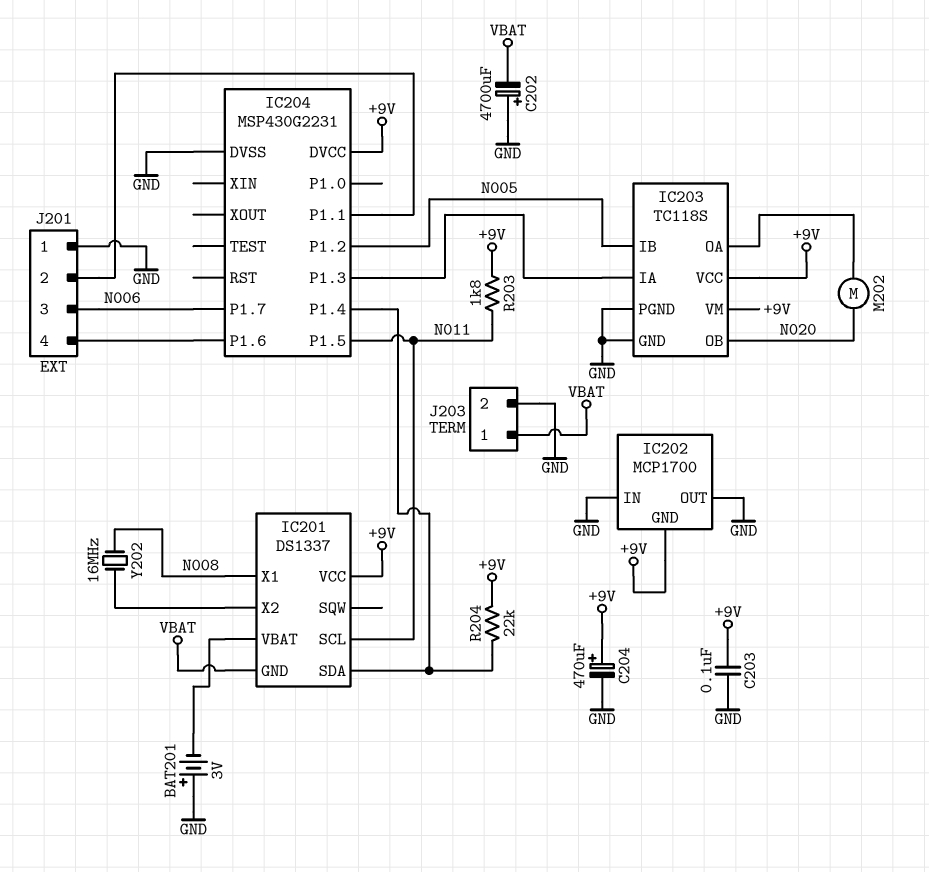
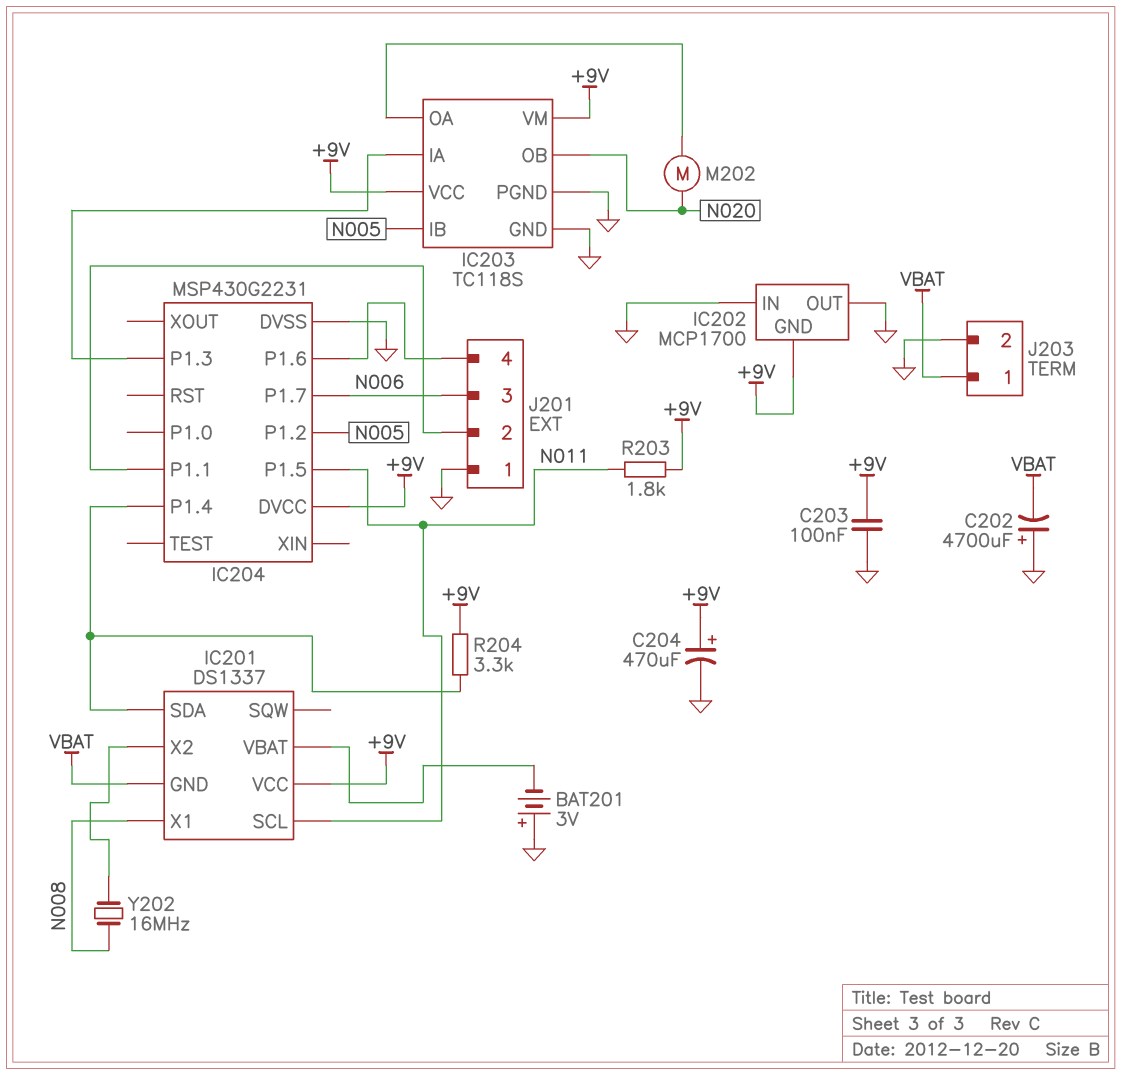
R204: 22k (+9V, IC201/SDA) -> 3.3k (+9V, IC201/SDA)

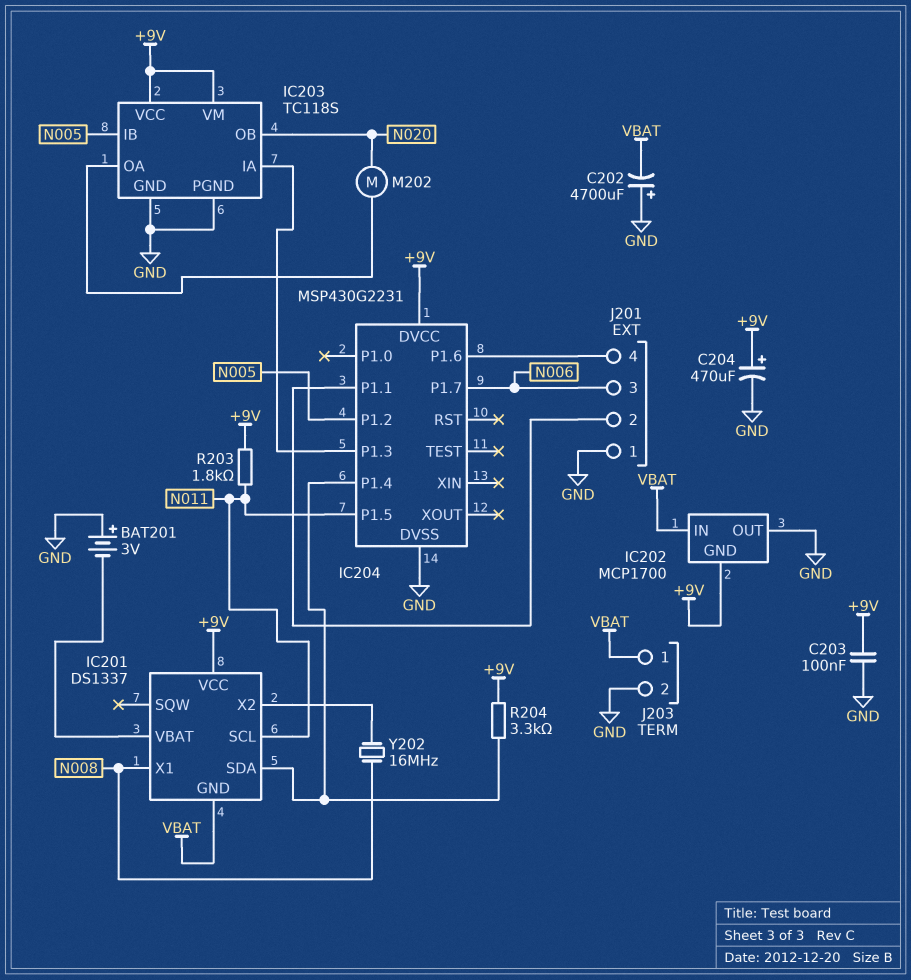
IC202 pin IN: GND -> VBAT

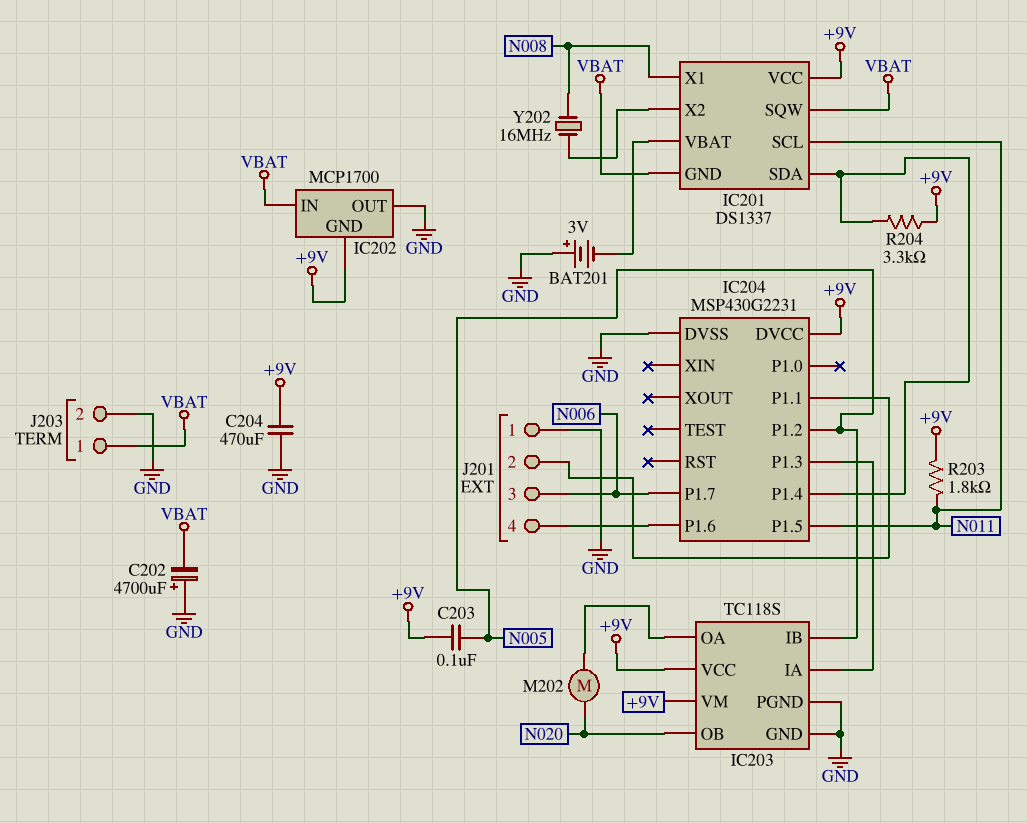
C203: 100nF (+9V, GND) -> 100nF (+9V, N005)
C204: 470uF (plus +9V, minus GND) -> 470uF (+9V, GND)
IC201 pin SQW: none -> VBAT

